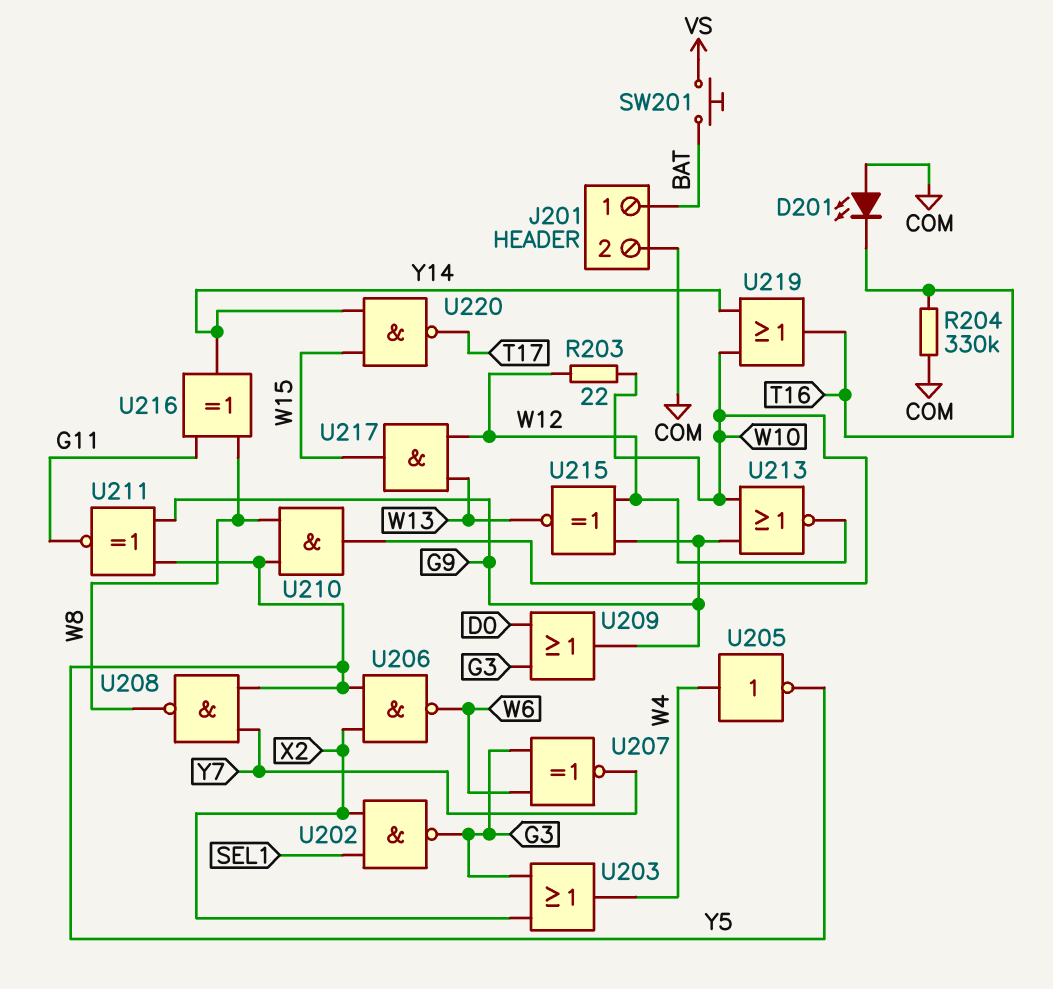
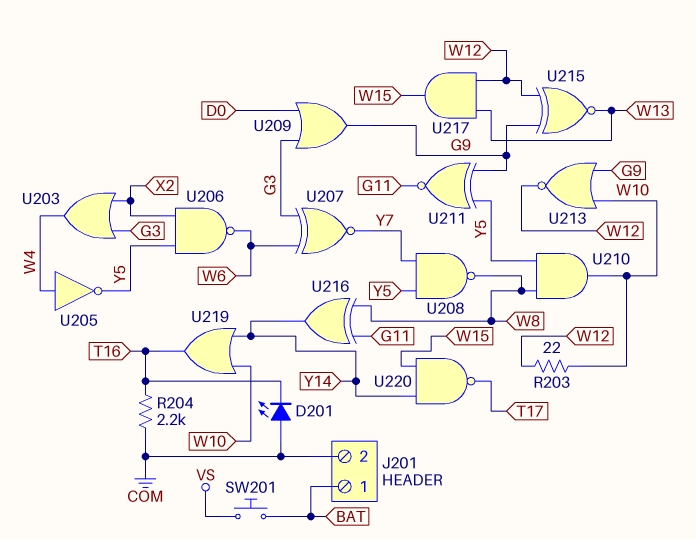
R204: 330k (COM, T16) -> 2.2k (COM, T16)
U202: NAND (in SEL1, in X2, out G3) -> none

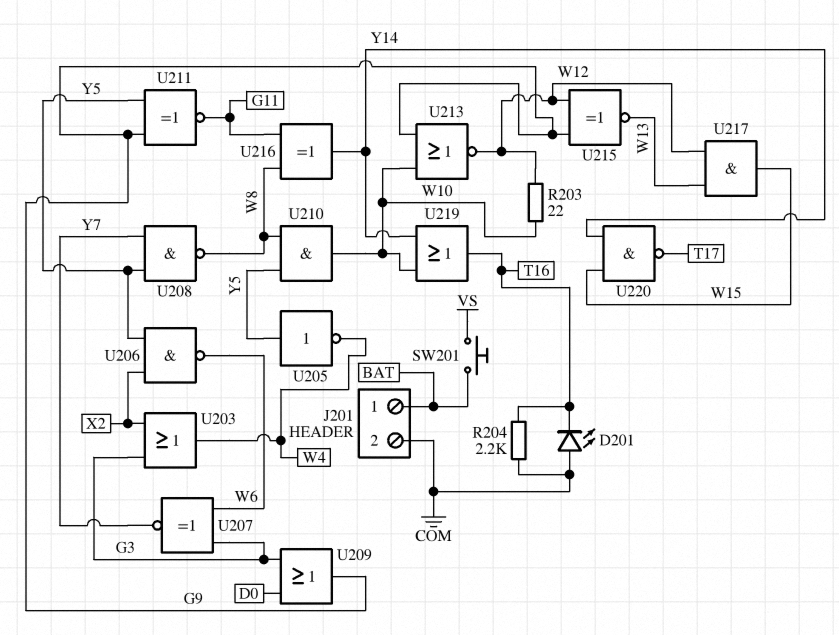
U205: NOT (in W4, out Y5) -> NOT (in Y5, out W4)

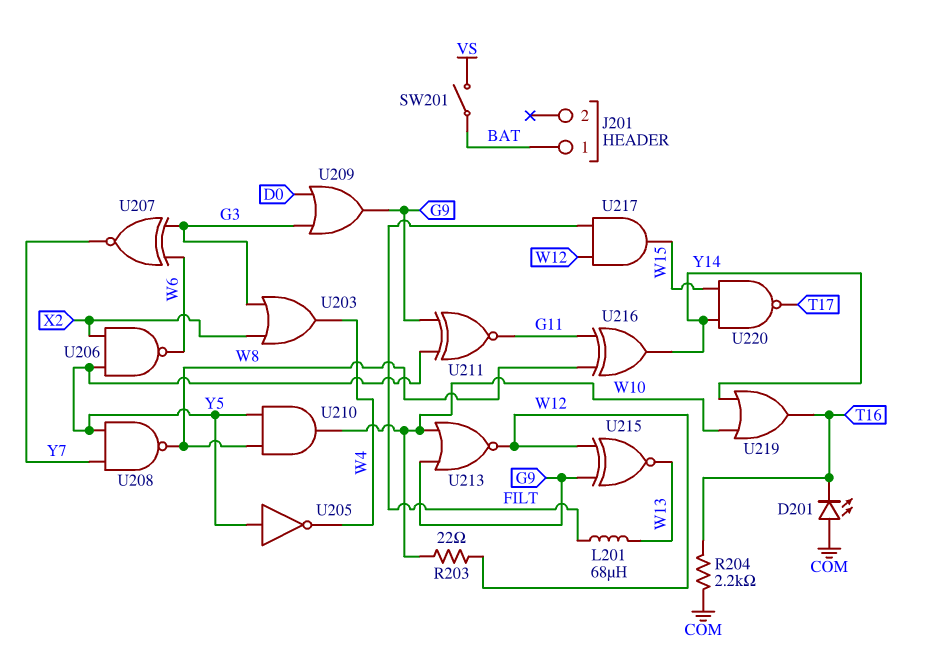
J201 pin 2: COM -> none
L201: none -> 68uH (FILT, W13)
SW201: button (BAT, VS) -> switch (BAT, VS)
U217: AND (in W12, in W13, out W15) -> AND (in FILT, in W12, out W15)

